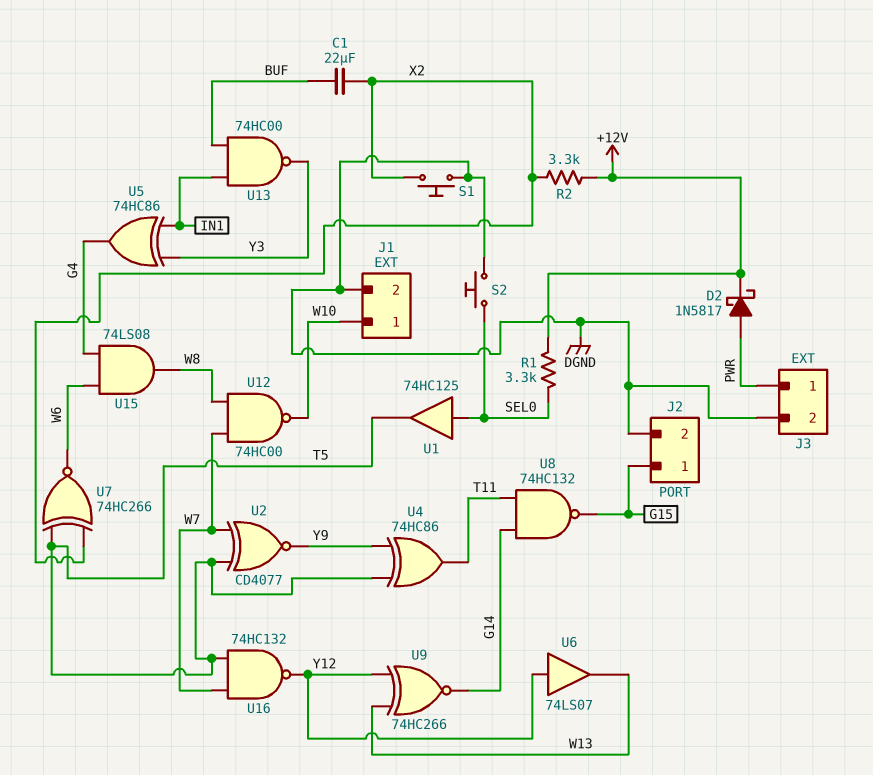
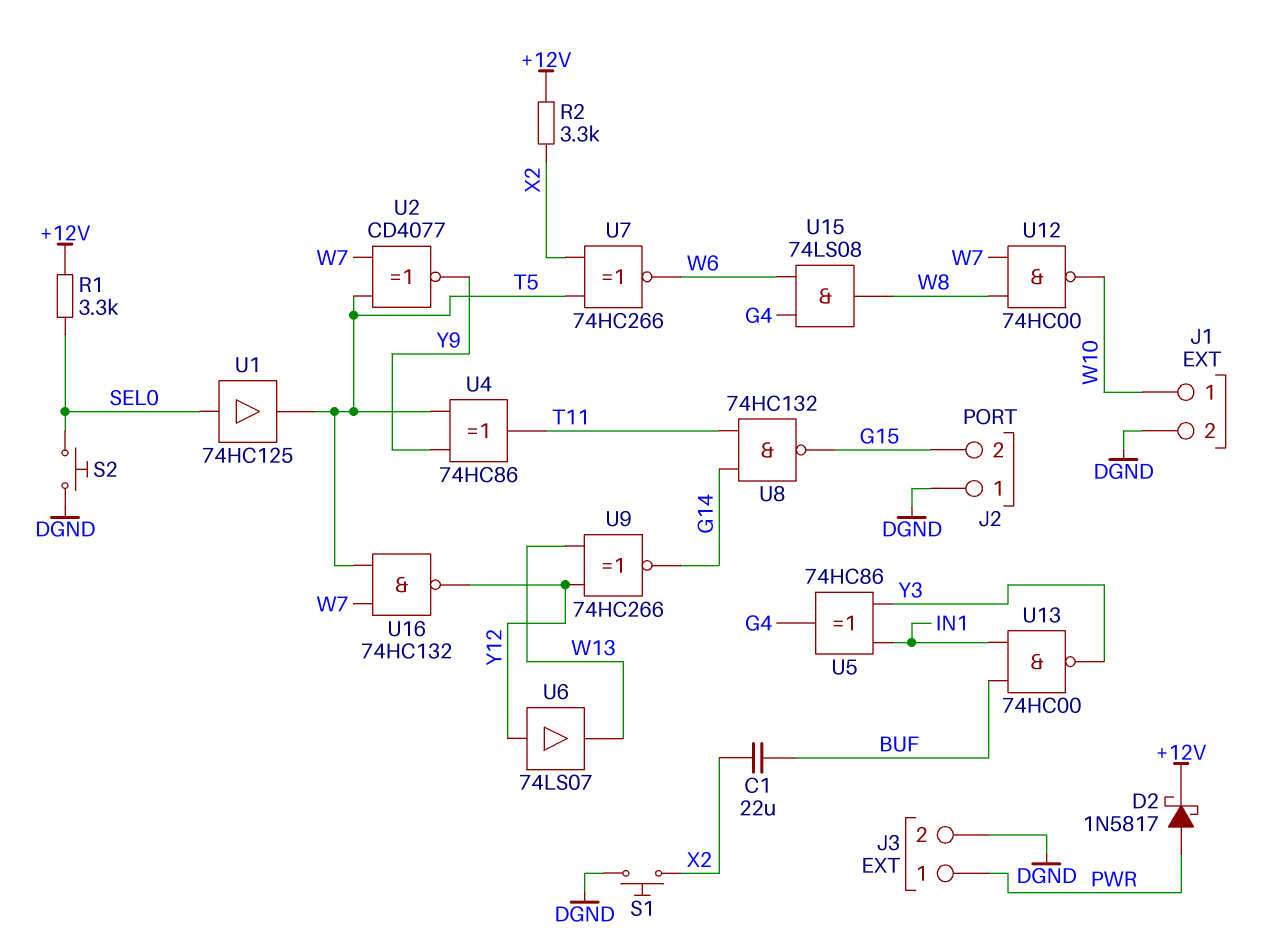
J2 pin 1: G15 -> DGND
J2 pin 2: DGND -> G15

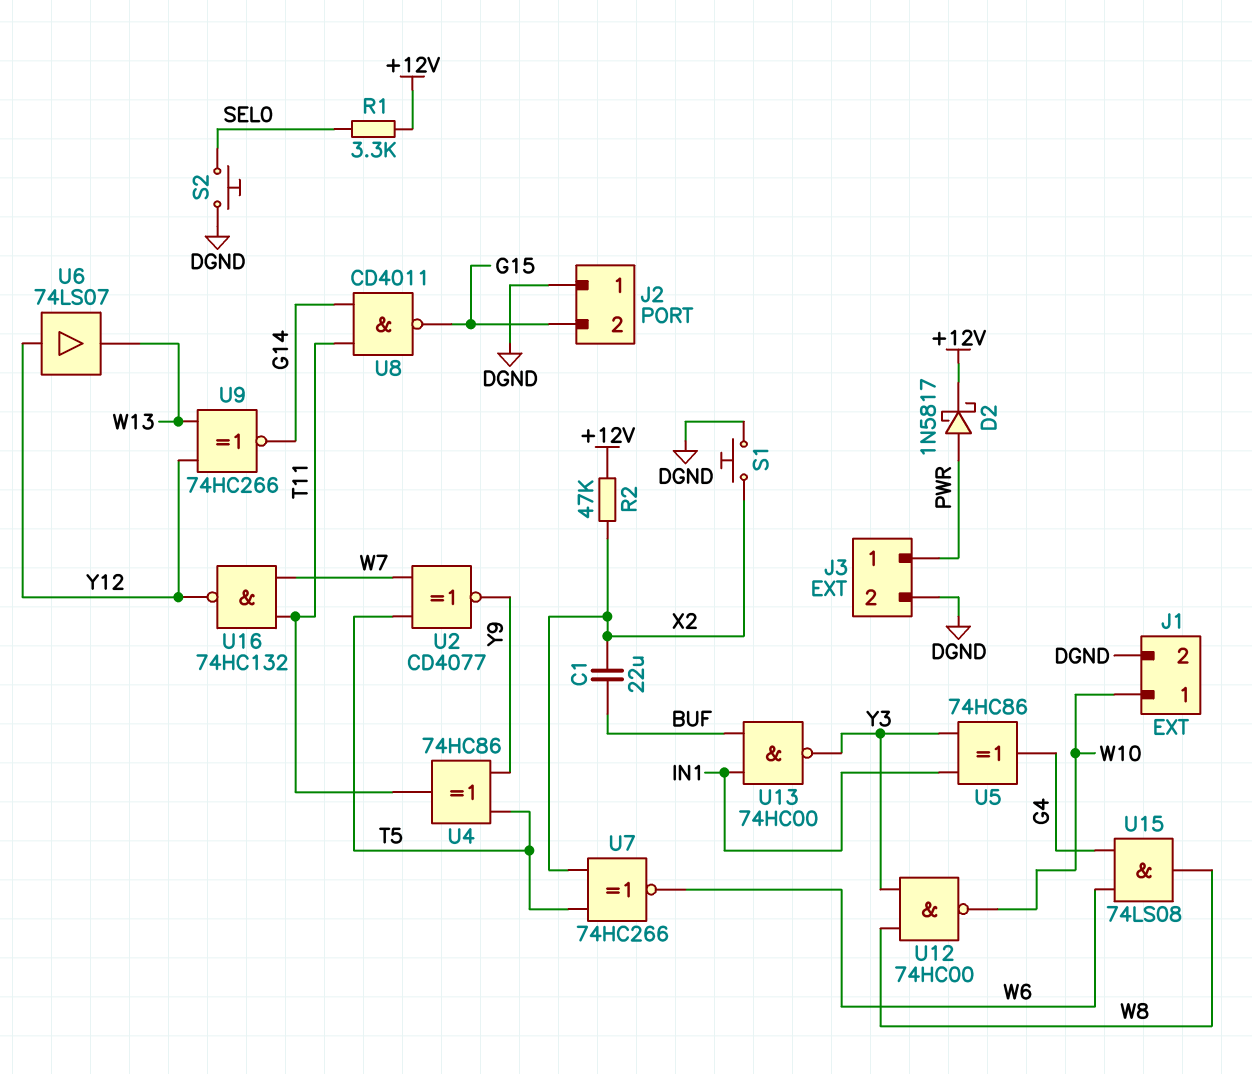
R2: 3.3k (+12V, X2) -> 47k (+12V, X2)
U1: buffer 74HC125 (in SEL0, out T5) -> none
U8: NAND 74HC132 (in G14, in T11, out G15) -> NAND CD4011 (in G14, in T11, out G15)
U12: NAND 74HC00 (in W7, in W8, out W10) -> NAND 74HC00 (in W8, in Y3, out W10)
U16: NAND 74HC132 (in T5, in W7, out Y12) -> NAND 74HC132 (in T11, in W7, out Y12)

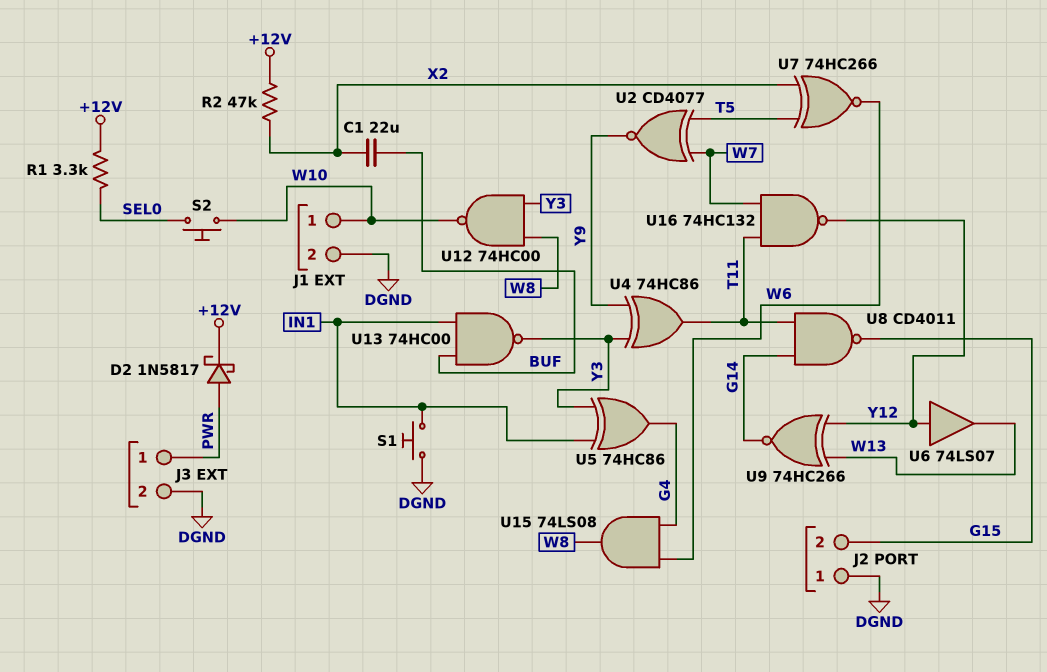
S1: button (DGND, X2) -> button (DGND, IN1)
S2: button (DGND, SEL0) -> button (SEL0, W10)
U4: XOR 74HC86 (in T5, in Y9, out T11) -> XOR 74HC86 (in Y3, in Y9, out T11)

